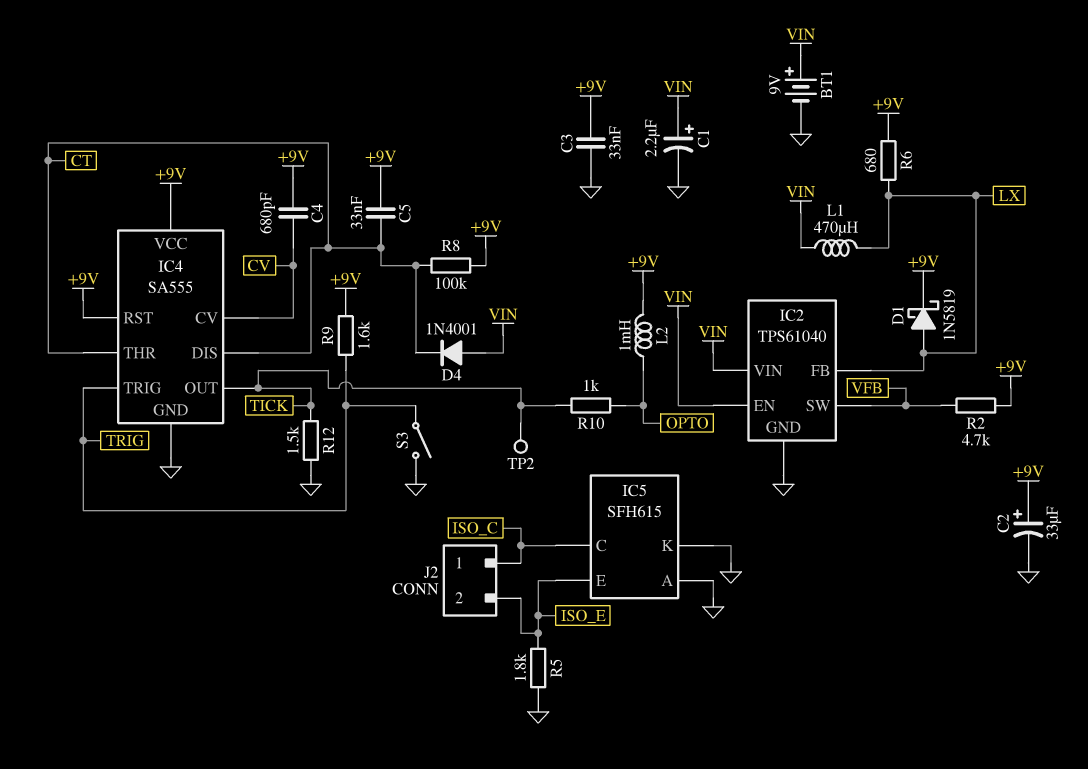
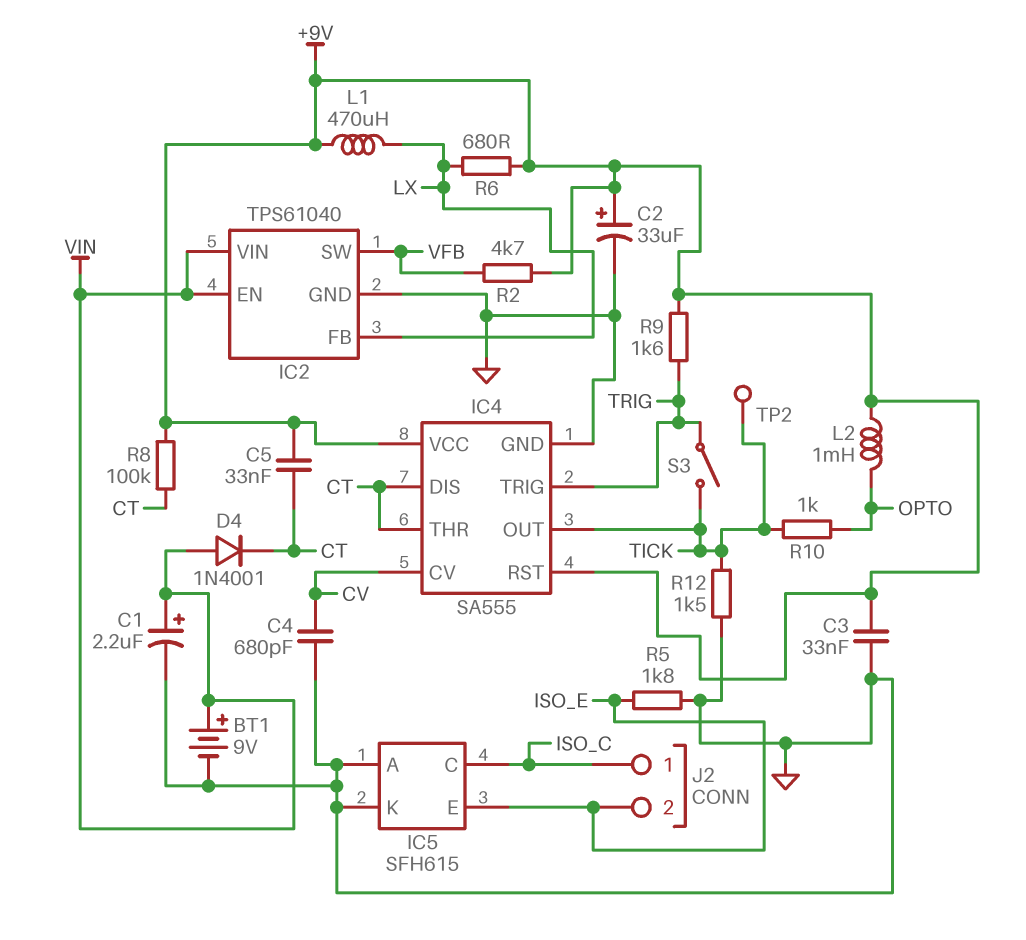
C4: 680pF (+9V, CV) -> 680pF (CV, GND)
D1: schottky 1N5819 (A LX, K +9V) -> none
L1: 470uH (LX, VIN) -> 470uH (+9V, LX)
S3: switch (GND, TRIG) -> switch (TICK, TRIG)

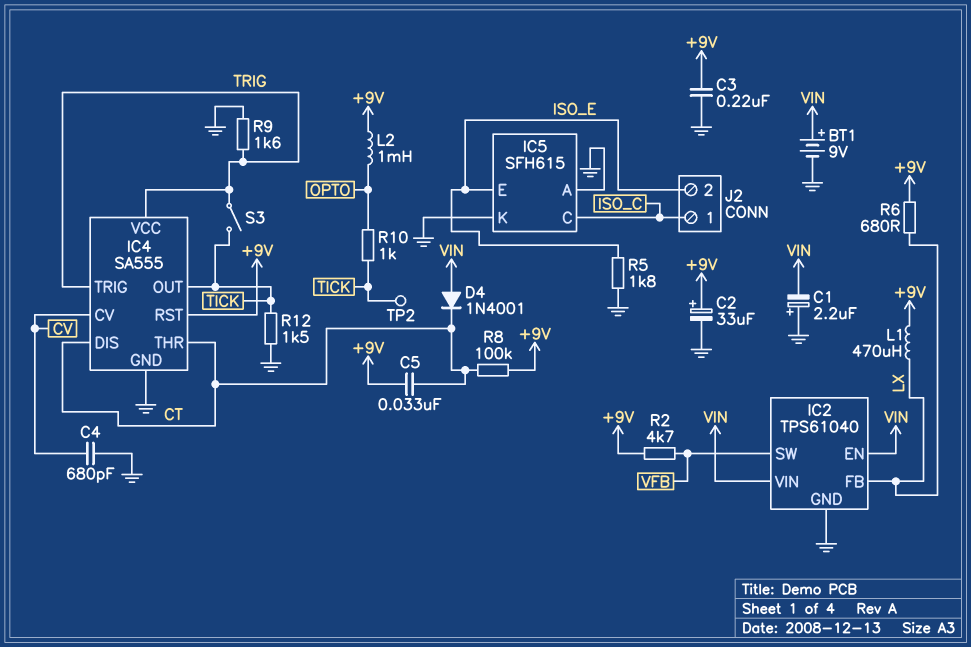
C1: 2.2uF (plus VIN, minus GND) -> 2.2uF (plus GND, minus VIN)
C3: 33nF (+9V, GND) -> 220nF (+9V, GND)
IC4 pin VCC: +9V -> TRIG
R9: 1.6k (+9V, TRIG) -> 1.6k (GND, TRIG)

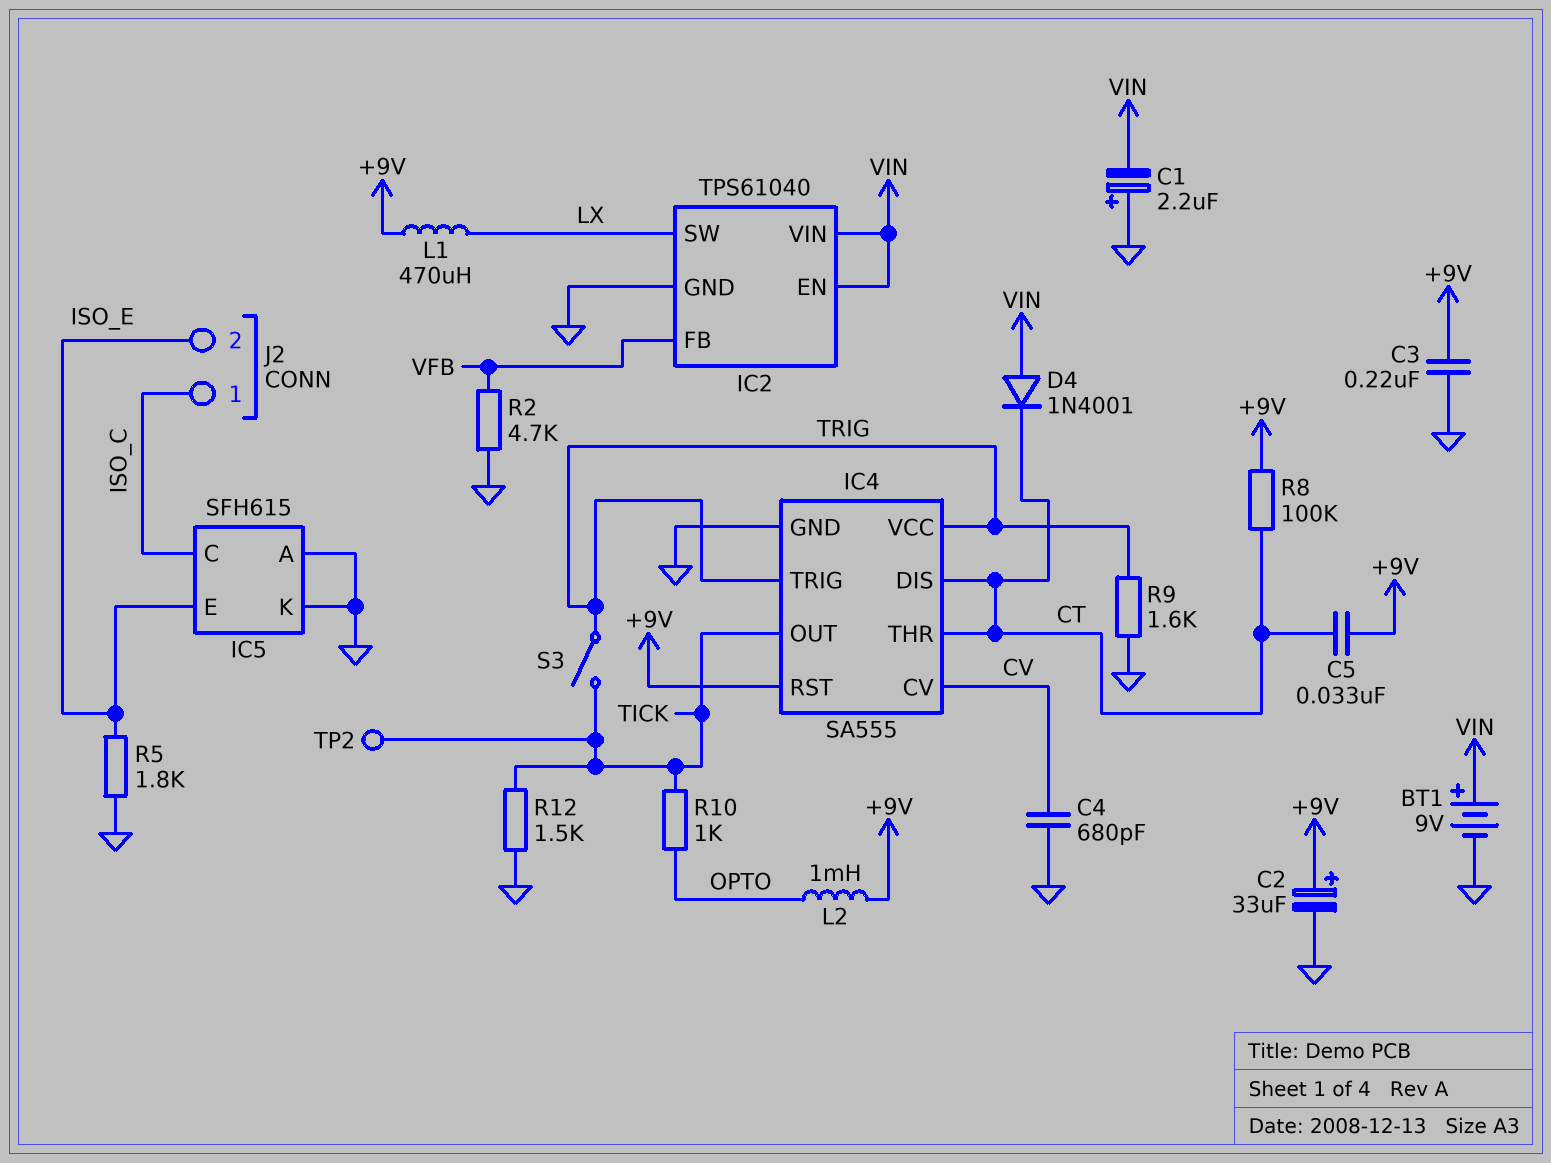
IC2 pin FB: LX -> VFB
IC2 pin SW: VFB -> LX
R2: 4.7k (+9V, VFB) -> 4.7k (GND, VFB)
R6: 680 (+9V, LX) -> none

